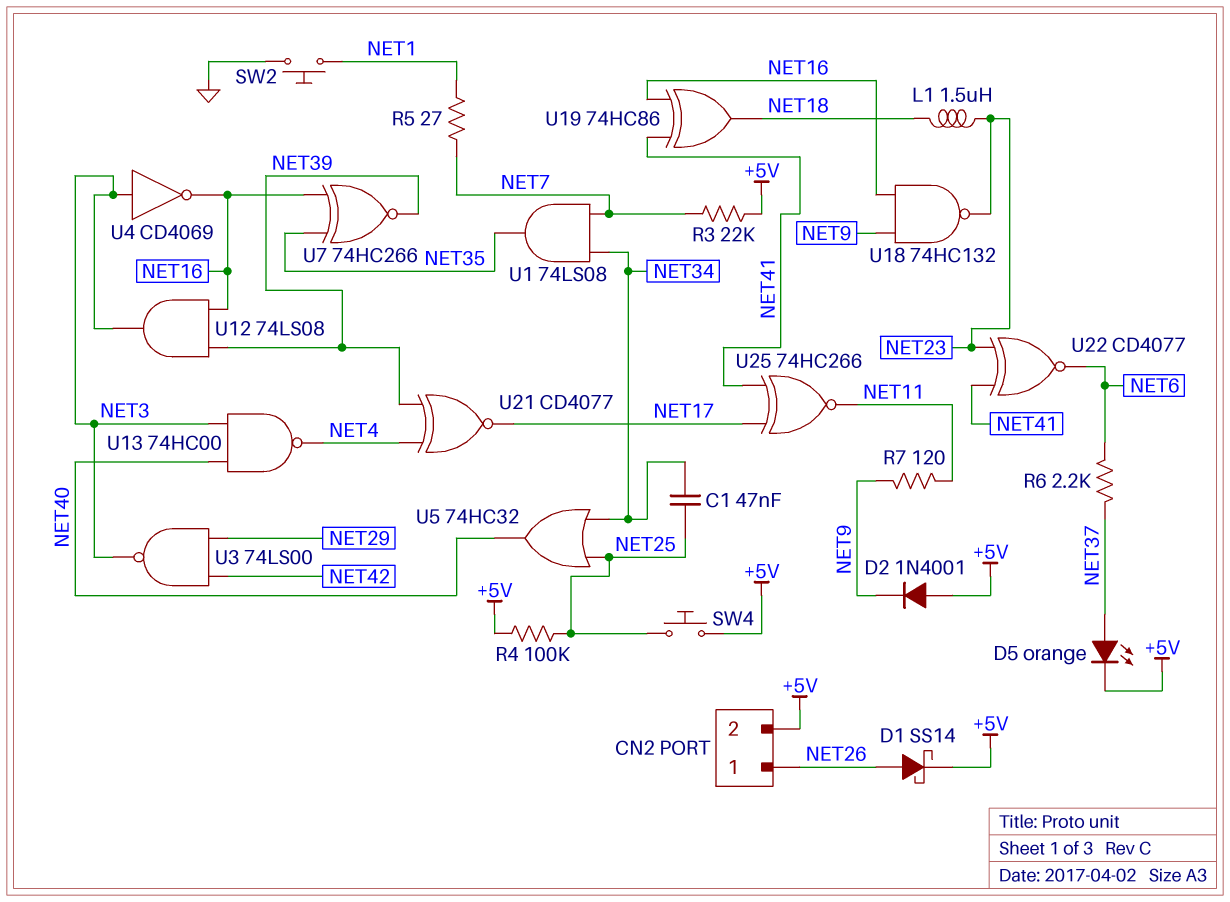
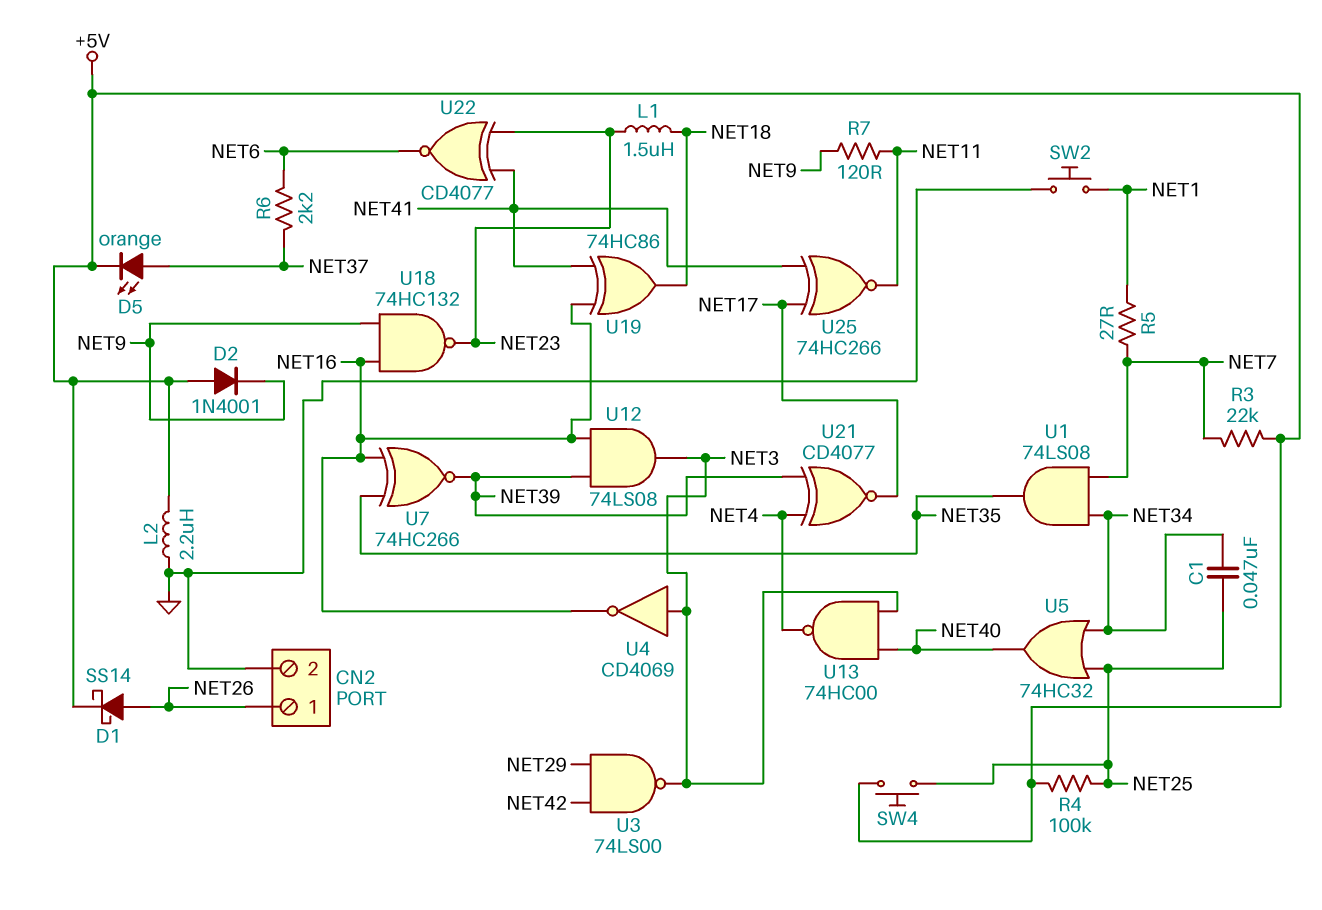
CN2 pin 2: +5V -> GND
L2: none -> 2.2uH (+5V, GND)

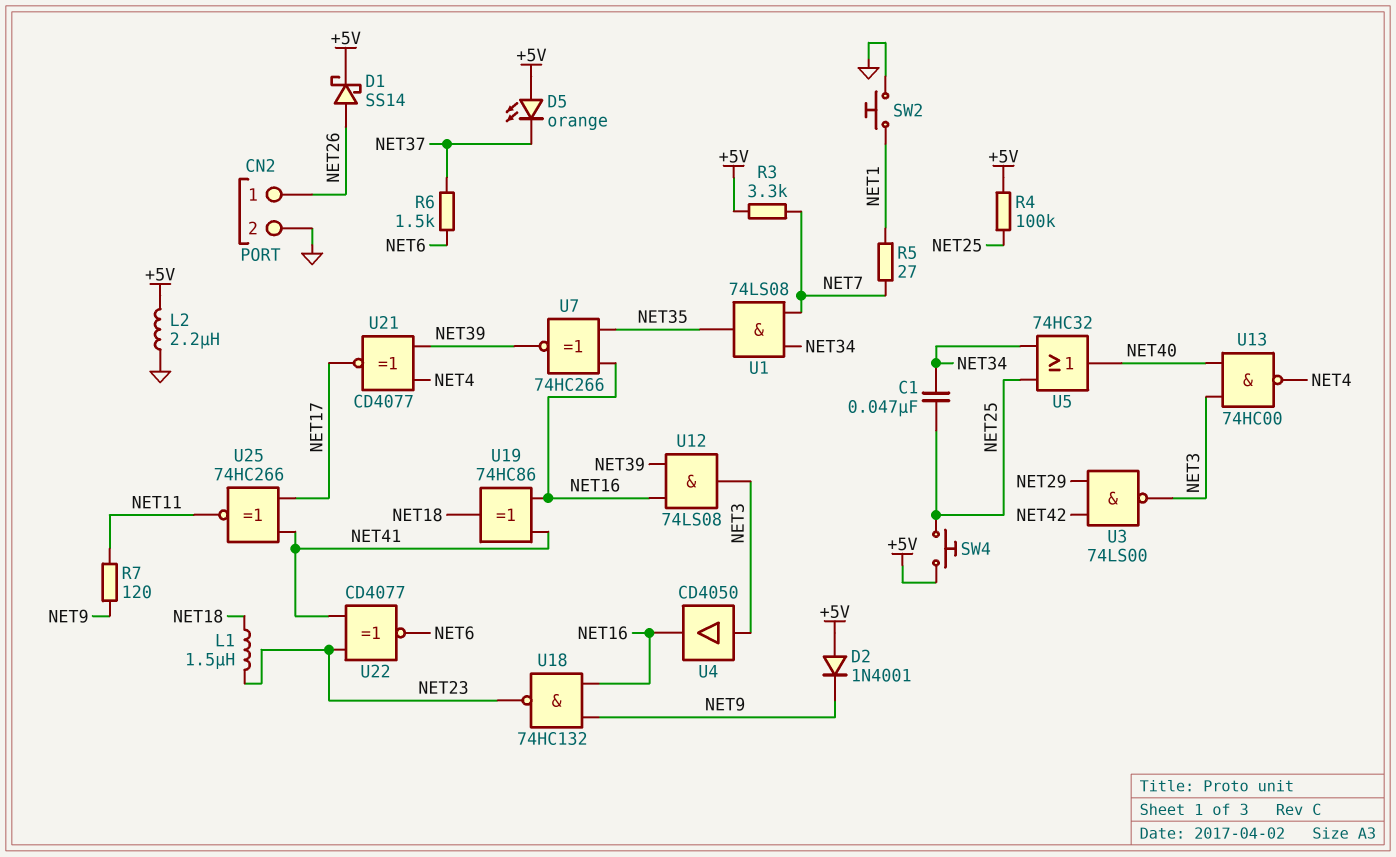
D5: LED orange (A NET37, K +5V) -> LED orange (A +5V, K NET37)
R3: 22k (+5V, NET7) -> 3.3k (+5V, NET7)
R6: 2.2k (NET6, NET37) -> 1.5k (NET6, NET37)
U4: NOT CD4069 (in NET3, out NET16) -> buffer CD4050 (in NET3, out NET16)

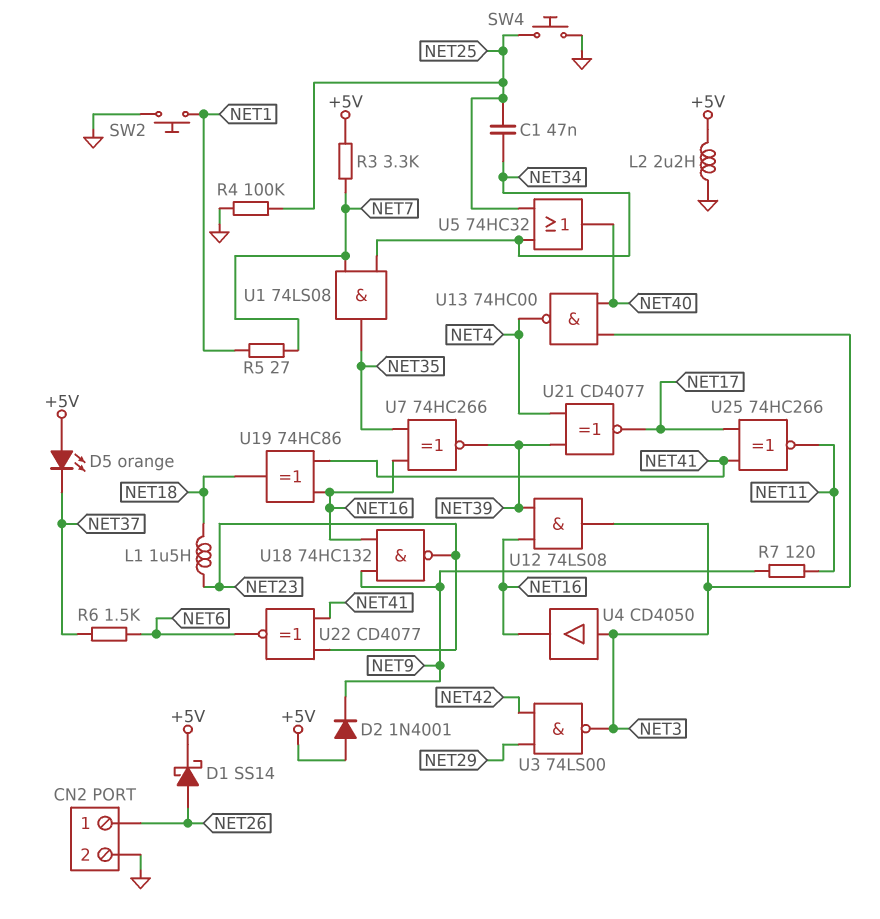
R4: 100k (+5V, NET25) -> 100k (GND, NET25)
SW4: button (+5V, NET25) -> button (GND, NET25)

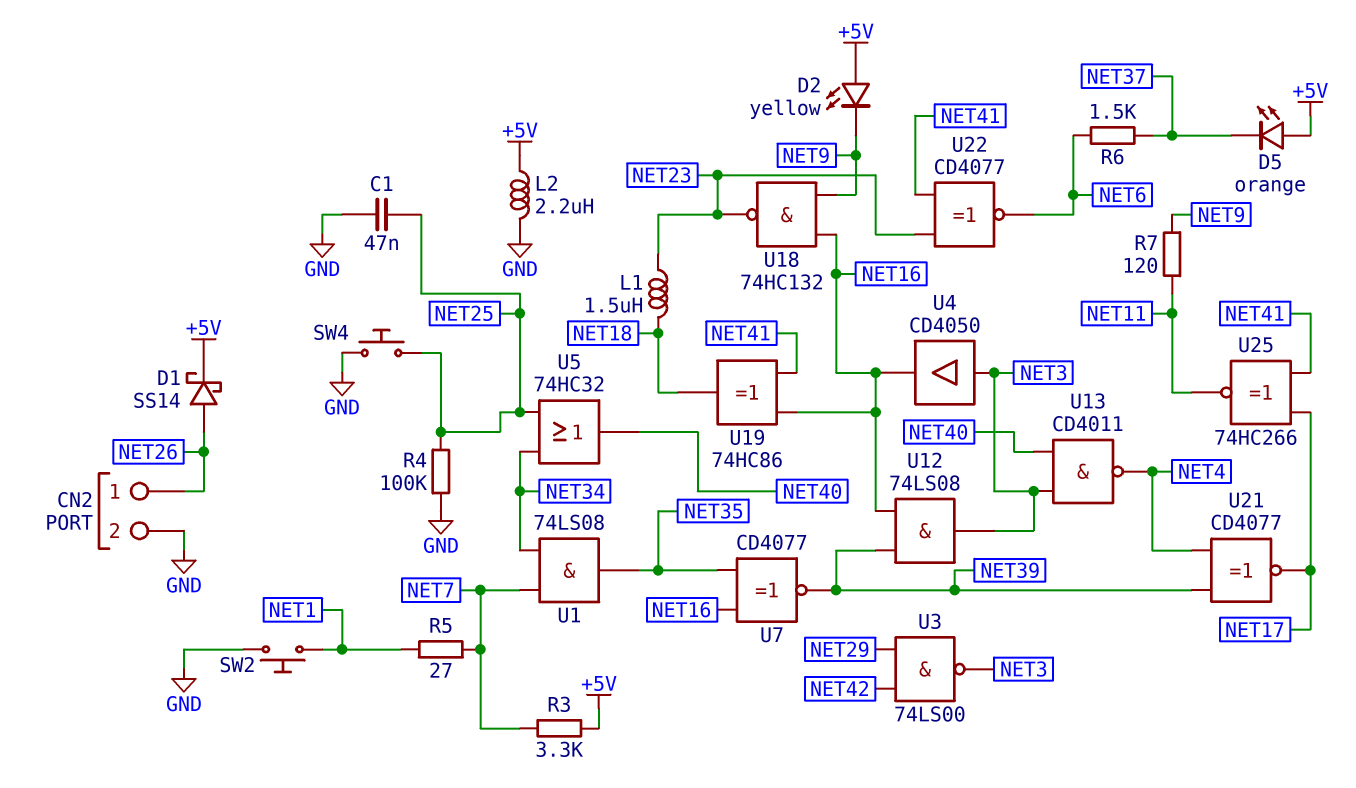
C1: 47nF (NET25, NET34) -> 47nF (GND, NET25)
D2: diode 1N4001 (A +5V, K NET9) -> LED yellow (A +5V, K NET9)
U7: XNOR 74HC266 (in NET16, in NET35, out NET39) -> XNOR CD4077 (in NET16, in NET35, out NET39)
U13: NAND 74HC00 (in NET3, in NET40, out NET4) -> NAND CD4011 (in NET3, in NET40, out NET4)

